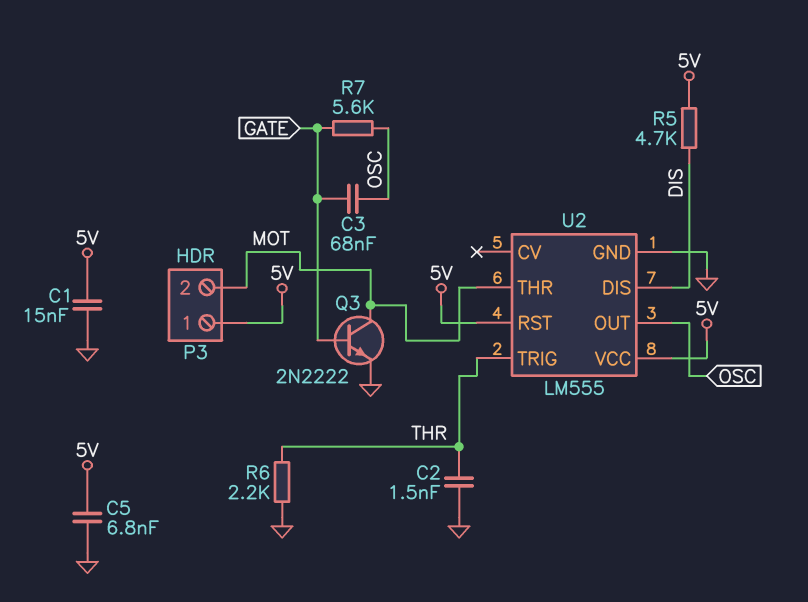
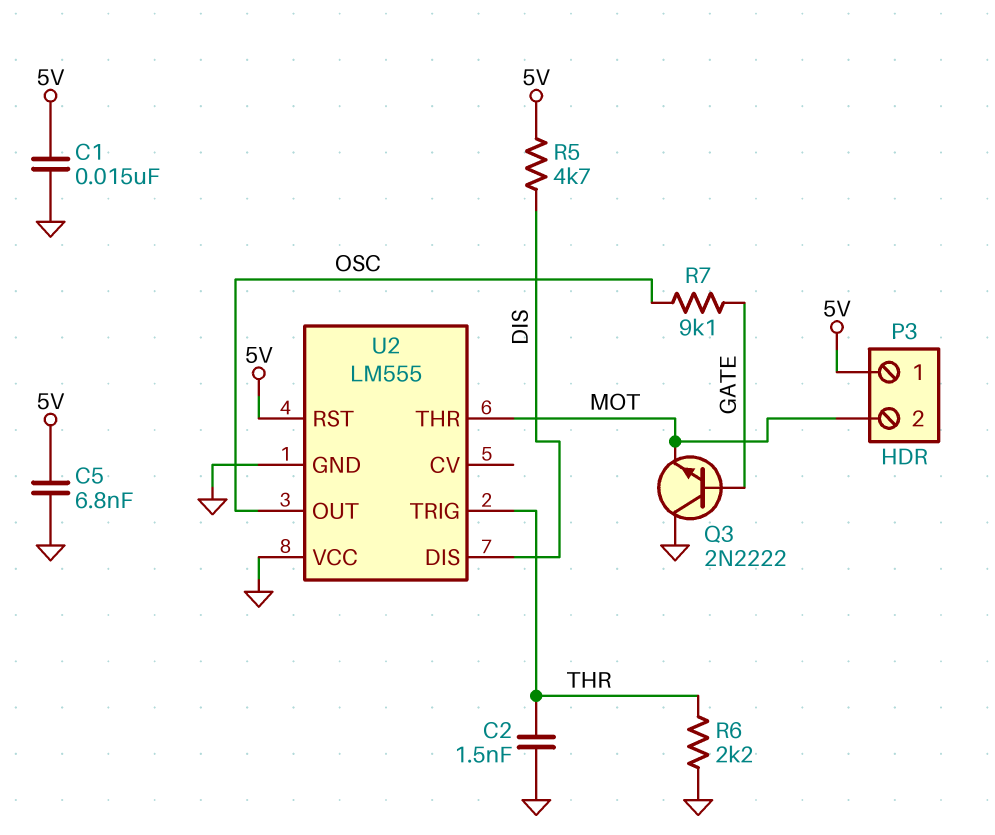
C3: 68nF (GATE, OSC) -> none
Q3: NPN 2N2222 (B GATE, C MOT, E GND) -> NPN 2N2222 (B GATE, C GND, E MOT)
R7: 5.6k (GATE, OSC) -> 9.1k (GATE, OSC)
U2 pin VCC: 5V -> GND

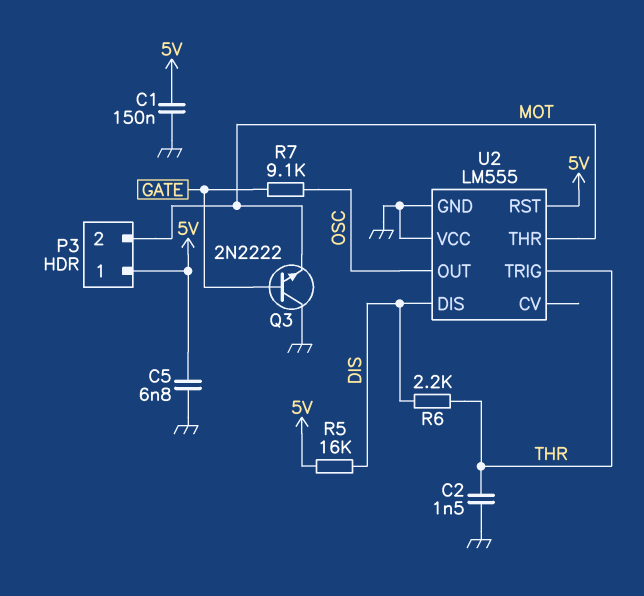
C1: 15nF (5V, GND) -> 150nF (5V, GND)
R5: 4.7k (5V, DIS) -> 16k (5V, DIS)
R6: 2.2k (GND, THR) -> 2.2k (DIS, THR)

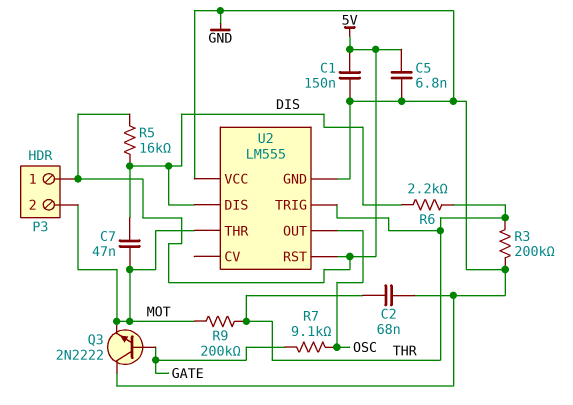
C2: 1.5nF (GND, THR) -> 68nF (GND, THR)
C7: none -> 47nF (DIS, MOT)
R3: none -> 200k (GND, THR)
R9: none -> 200k (MOT, THR)

